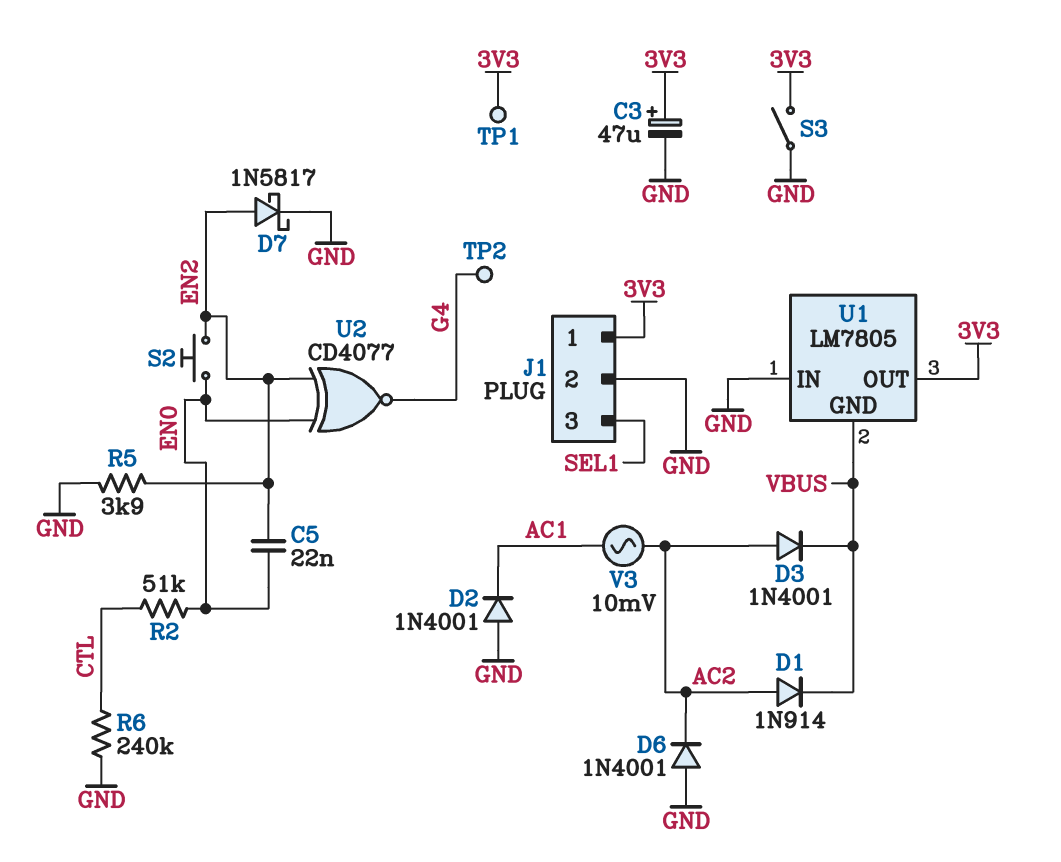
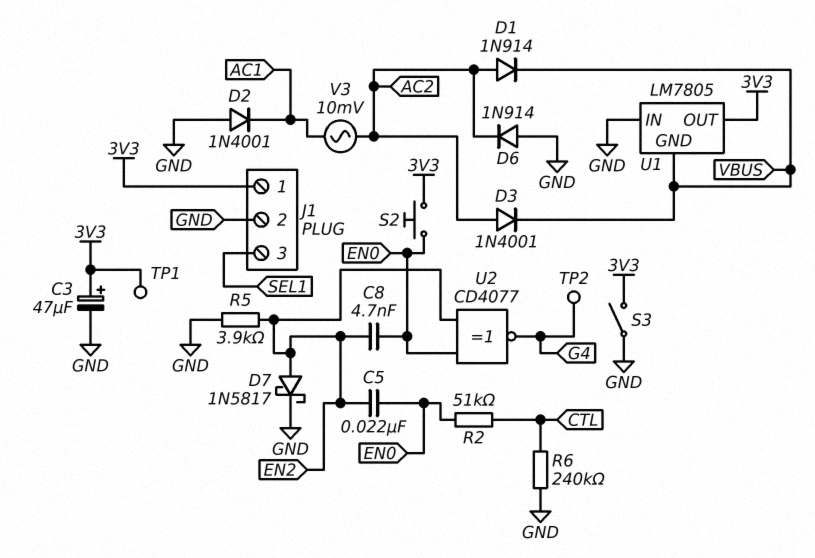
C8: none -> 4.7nF (EN0, EN2)
D6: diode 1N4001 (A GND, K AC2) -> diode 1N914 (A GND, K AC2)
S2: button (EN0, EN2) -> button (3V3, EN0)

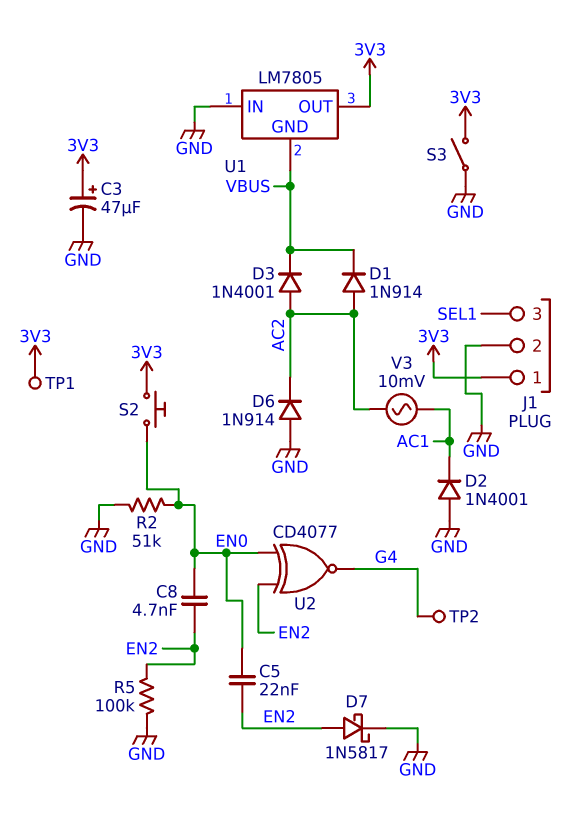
R2: 51k (CTL, EN0) -> 51k (EN0, GND)
R5: 3.9k (EN2, GND) -> 100k (EN2, GND)
R6: 240k (CTL, GND) -> none

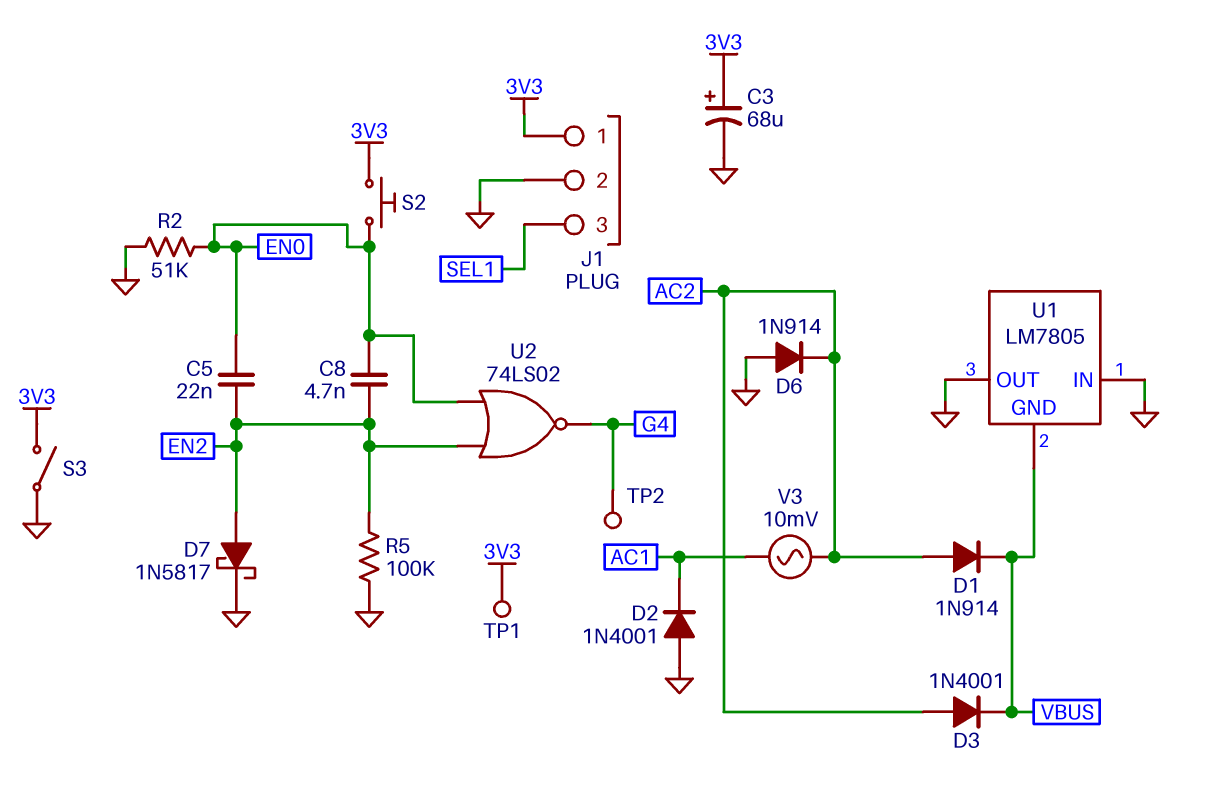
C3: 47uF (plus 3V3, minus GND) -> 68uF (plus 3V3, minus GND)
U1 pin OUT: 3V3 -> GND
U2: XNOR CD4077 (in EN0, in EN2, out G4) -> NOR 74LS02 (in EN0, in EN2, out G4)

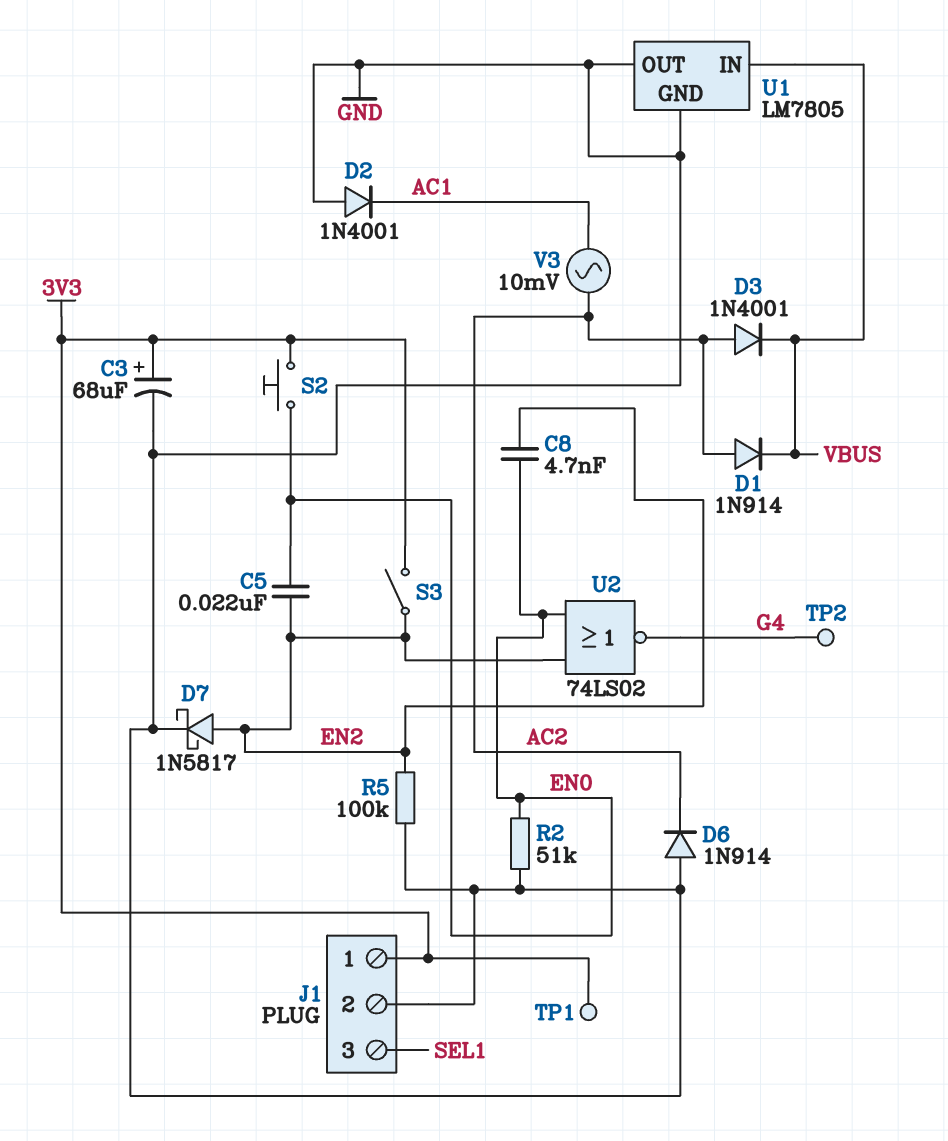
S3: switch (3V3, GND) -> switch (3V3, EN2)
U1 pin GND: VBUS -> GND
U1 pin IN: GND -> VBUS

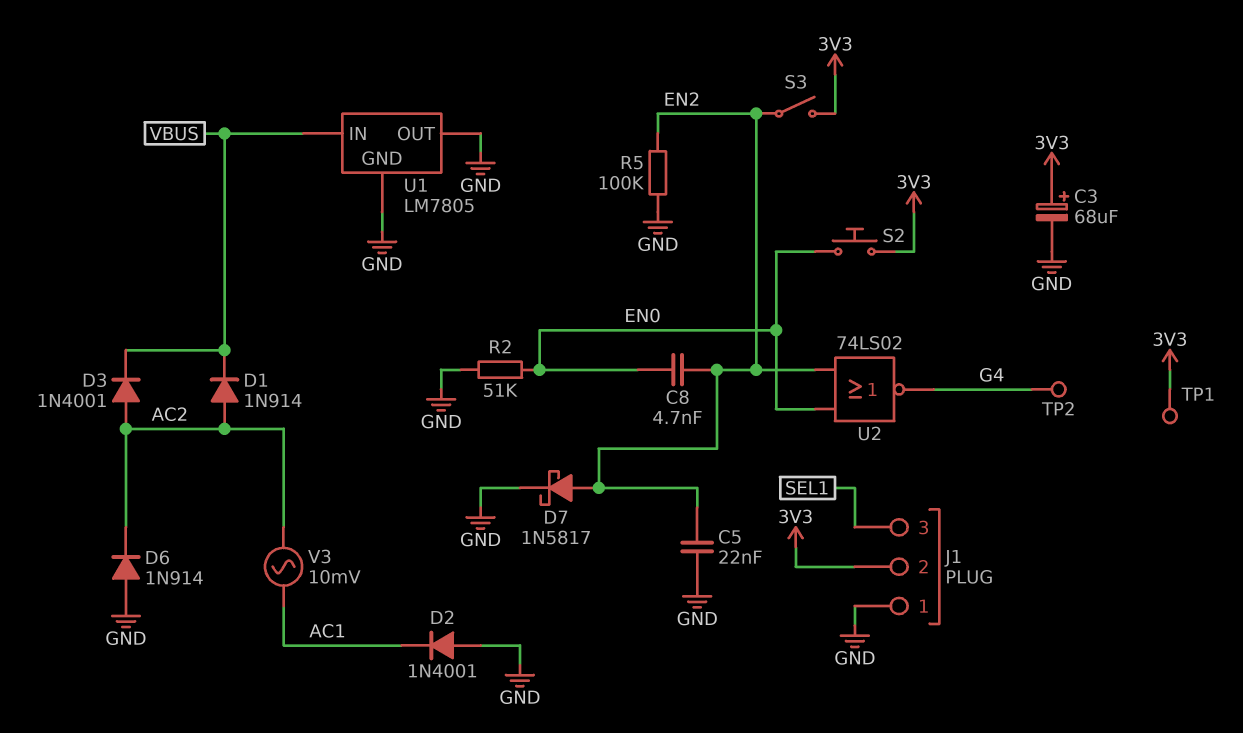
C5: 22nF (EN0, EN2) -> 22nF (EN2, GND)
J1 pin 1: 3V3 -> GND
J1 pin 2: GND -> 3V3

